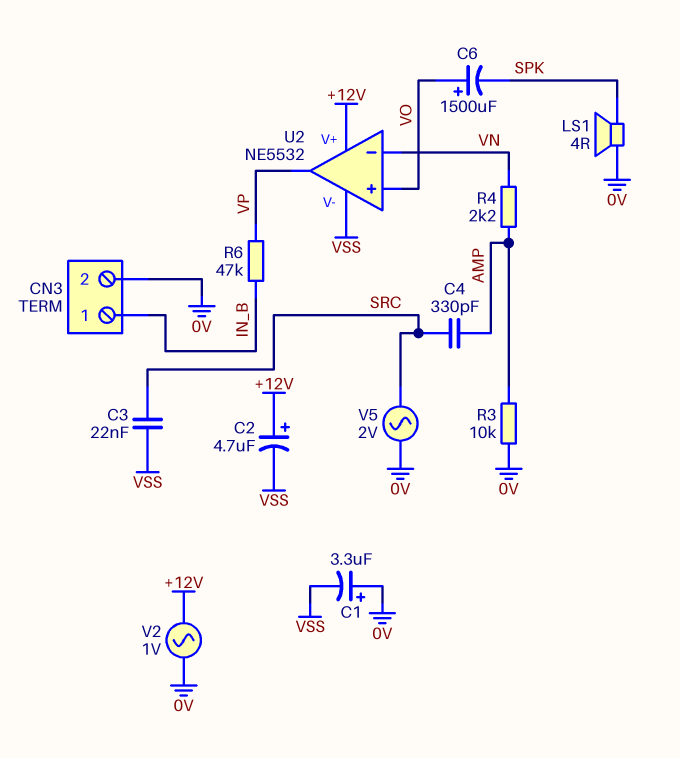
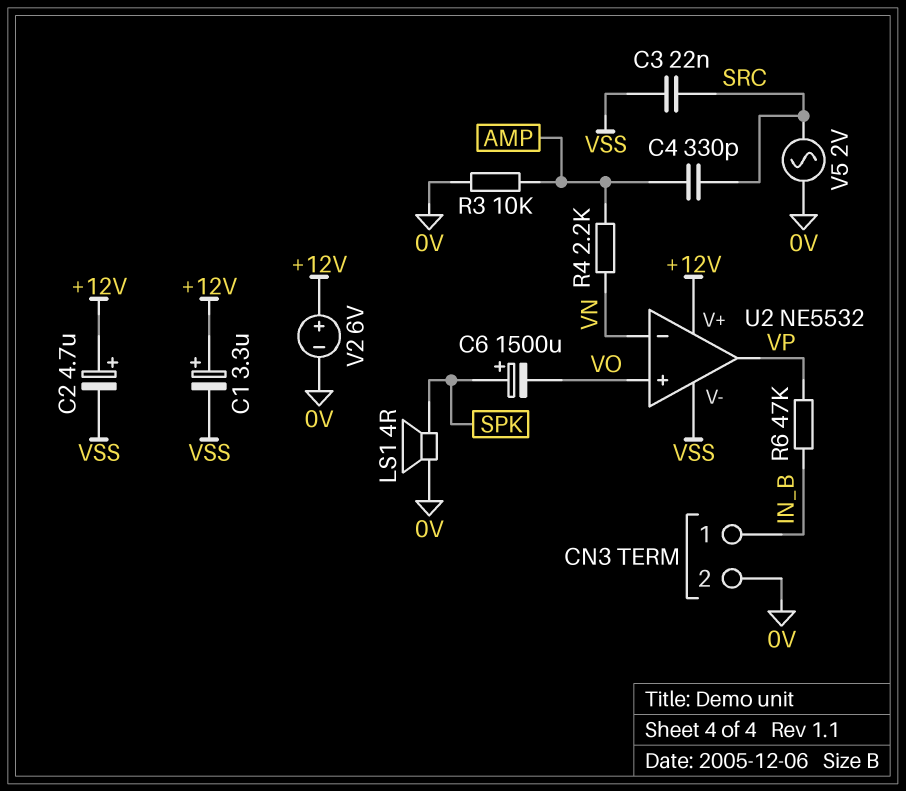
C1: 3.3uF (plus 0V, minus VSS) -> 3.3uF (plus +12V, minus VSS)
C6: 1500uF (plus VO, minus SPK) -> 1500uF (plus SPK, minus VO)
V2: AC 1V (+12V, 0V) -> 6V (plus +12V, minus 0V)

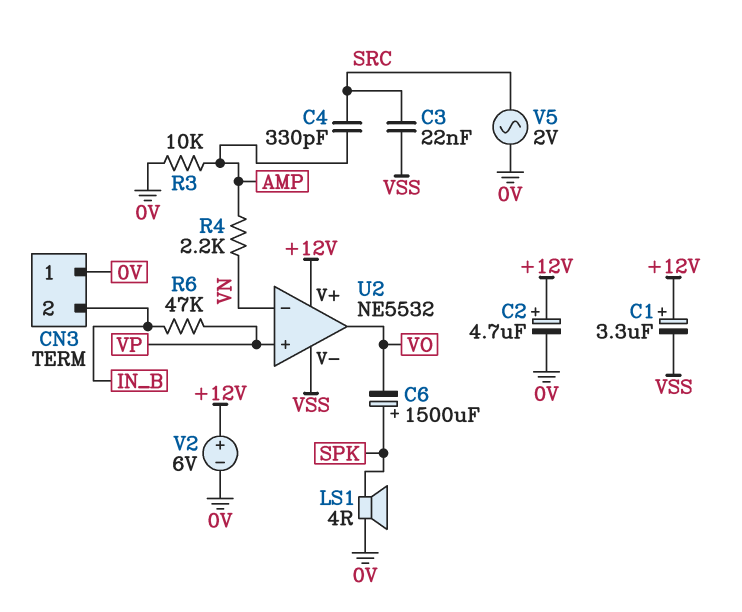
C2: 4.7uF (plus +12V, minus VSS) -> 4.7uF (plus +12V, minus 0V)
CN3 pin 1: IN_B -> 0V
CN3 pin 2: 0V -> IN_B
U2 pin in+: VO -> VP
U2 pin out: VP -> VO

